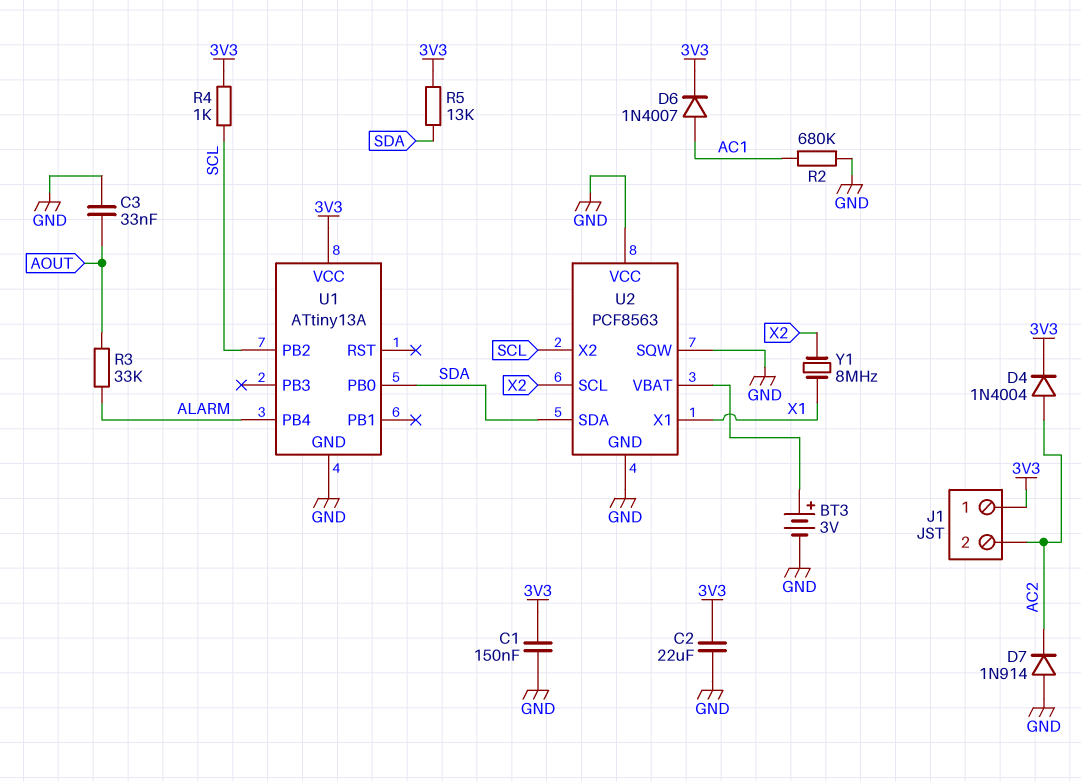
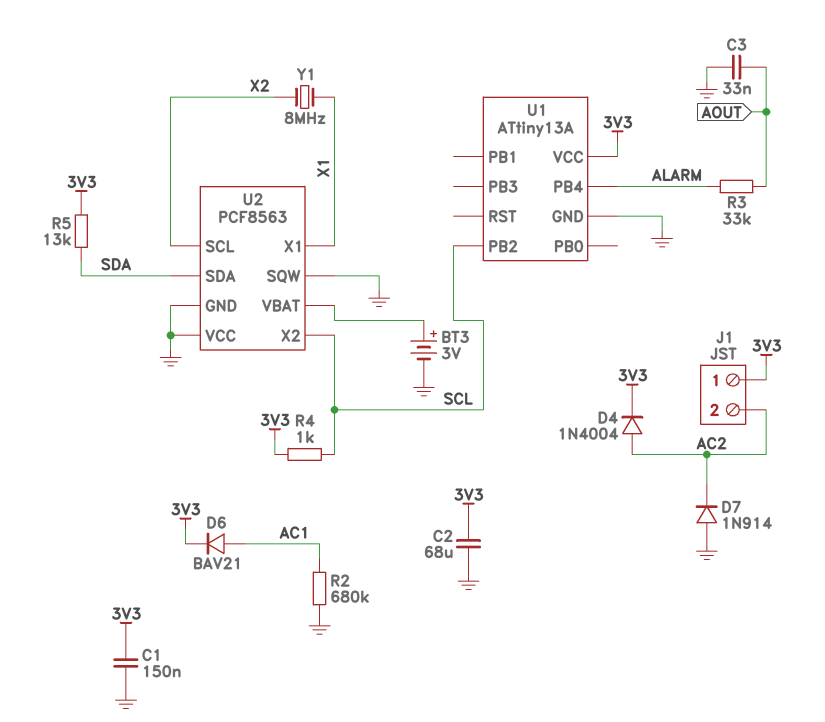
C2: 22uF (3V3, GND) -> 68uF (3V3, GND)
D6: diode 1N4007 (A AC1, K 3V3) -> diode BAV21 (A AC1, K 3V3)
U1 pin PB0: SDA -> none

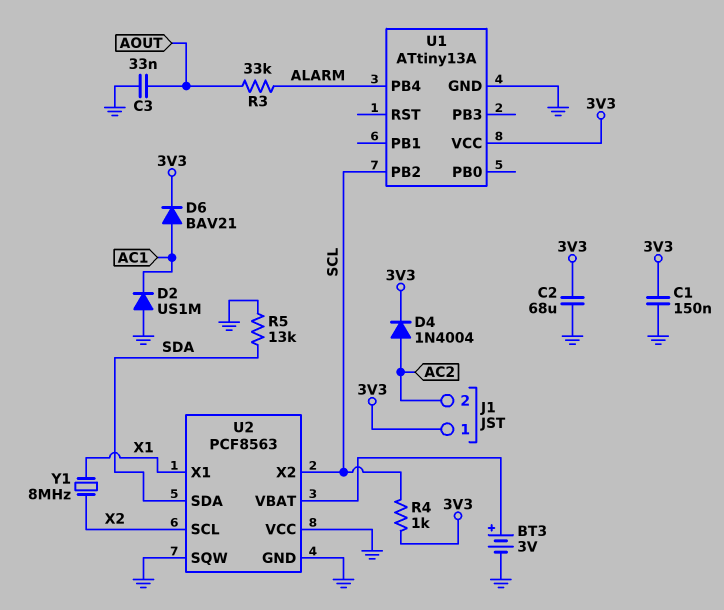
D2: none -> diode US1M (A GND, K AC1)
D7: diode 1N914 (A GND, K AC2) -> none
R2: 680k (AC1, GND) -> none
R5: 13k (3V3, SDA) -> 13k (GND, SDA)

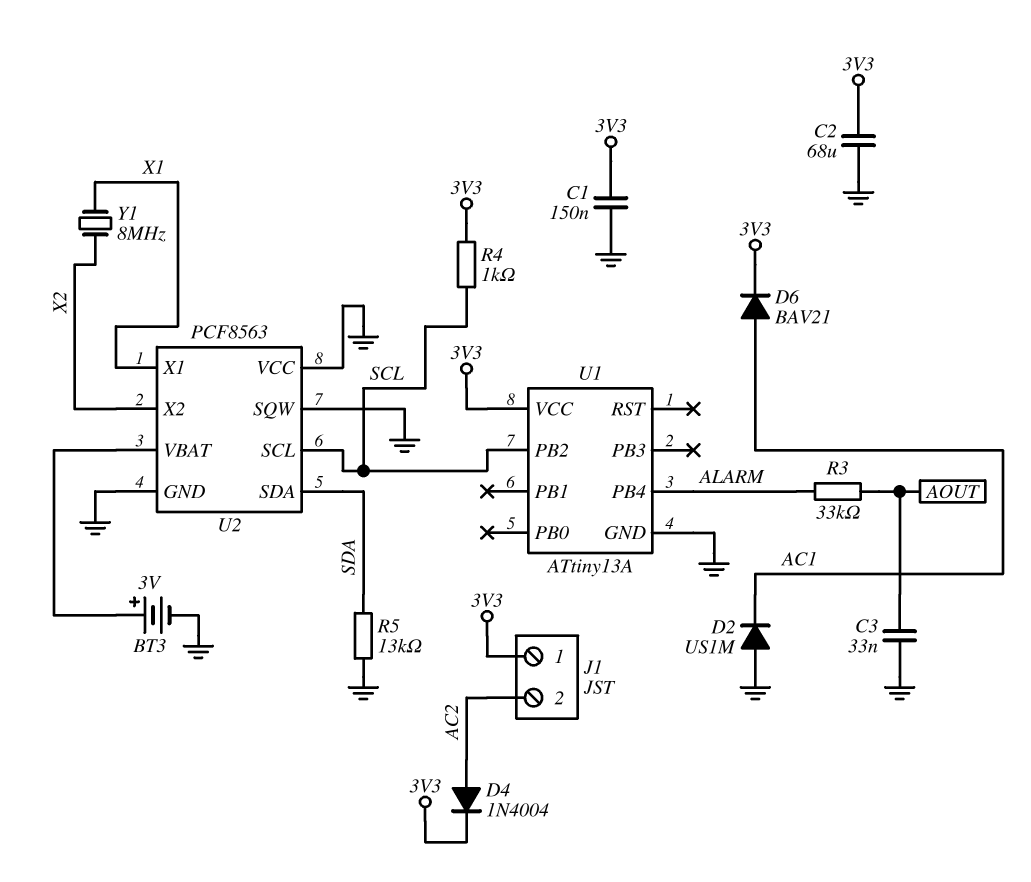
U2 pin SCL: X2 -> SCL
U2 pin X2: SCL -> X2

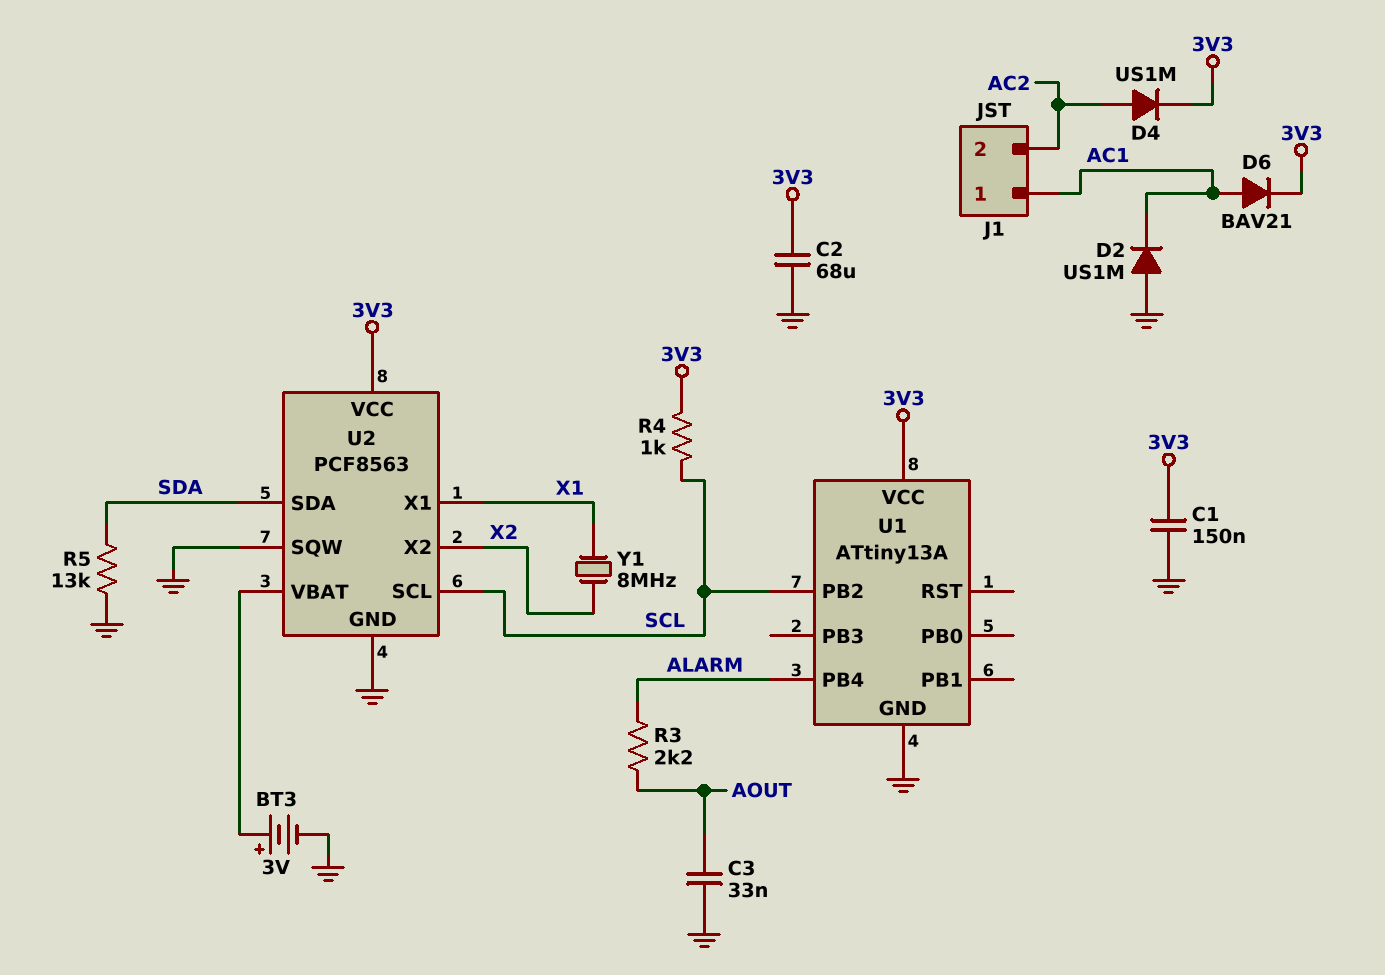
D4: diode 1N4004 (A AC2, K 3V3) -> diode US1M (A AC2, K 3V3)
J1 pin 1: 3V3 -> AC1
R3: 33k (ALARM, AOUT) -> 2.2k (ALARM, AOUT)
U2 pin VCC: GND -> 3V3

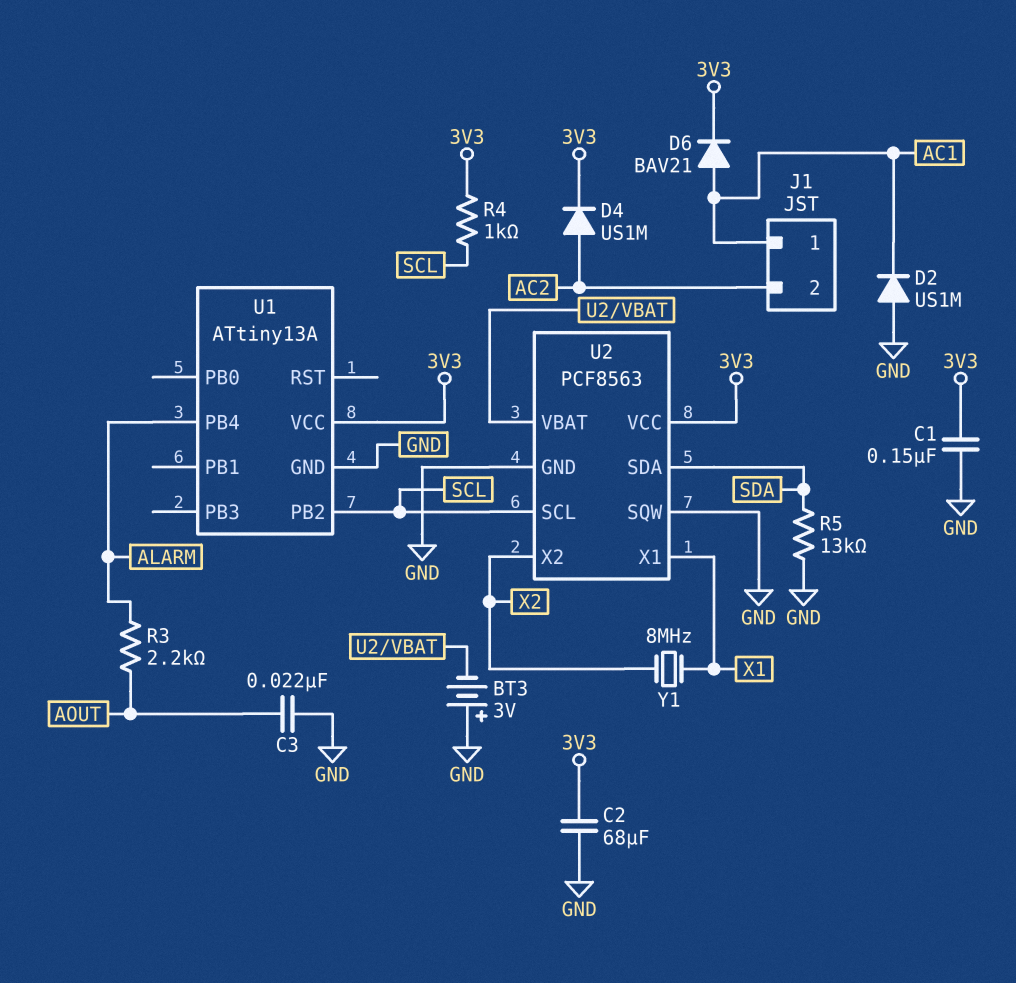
BT3: 3V (plus U2/VBAT, minus GND) -> 3V (plus GND, minus U2/VBAT)
C3: 33nF (AOUT, GND) -> 22nF (AOUT, GND)

